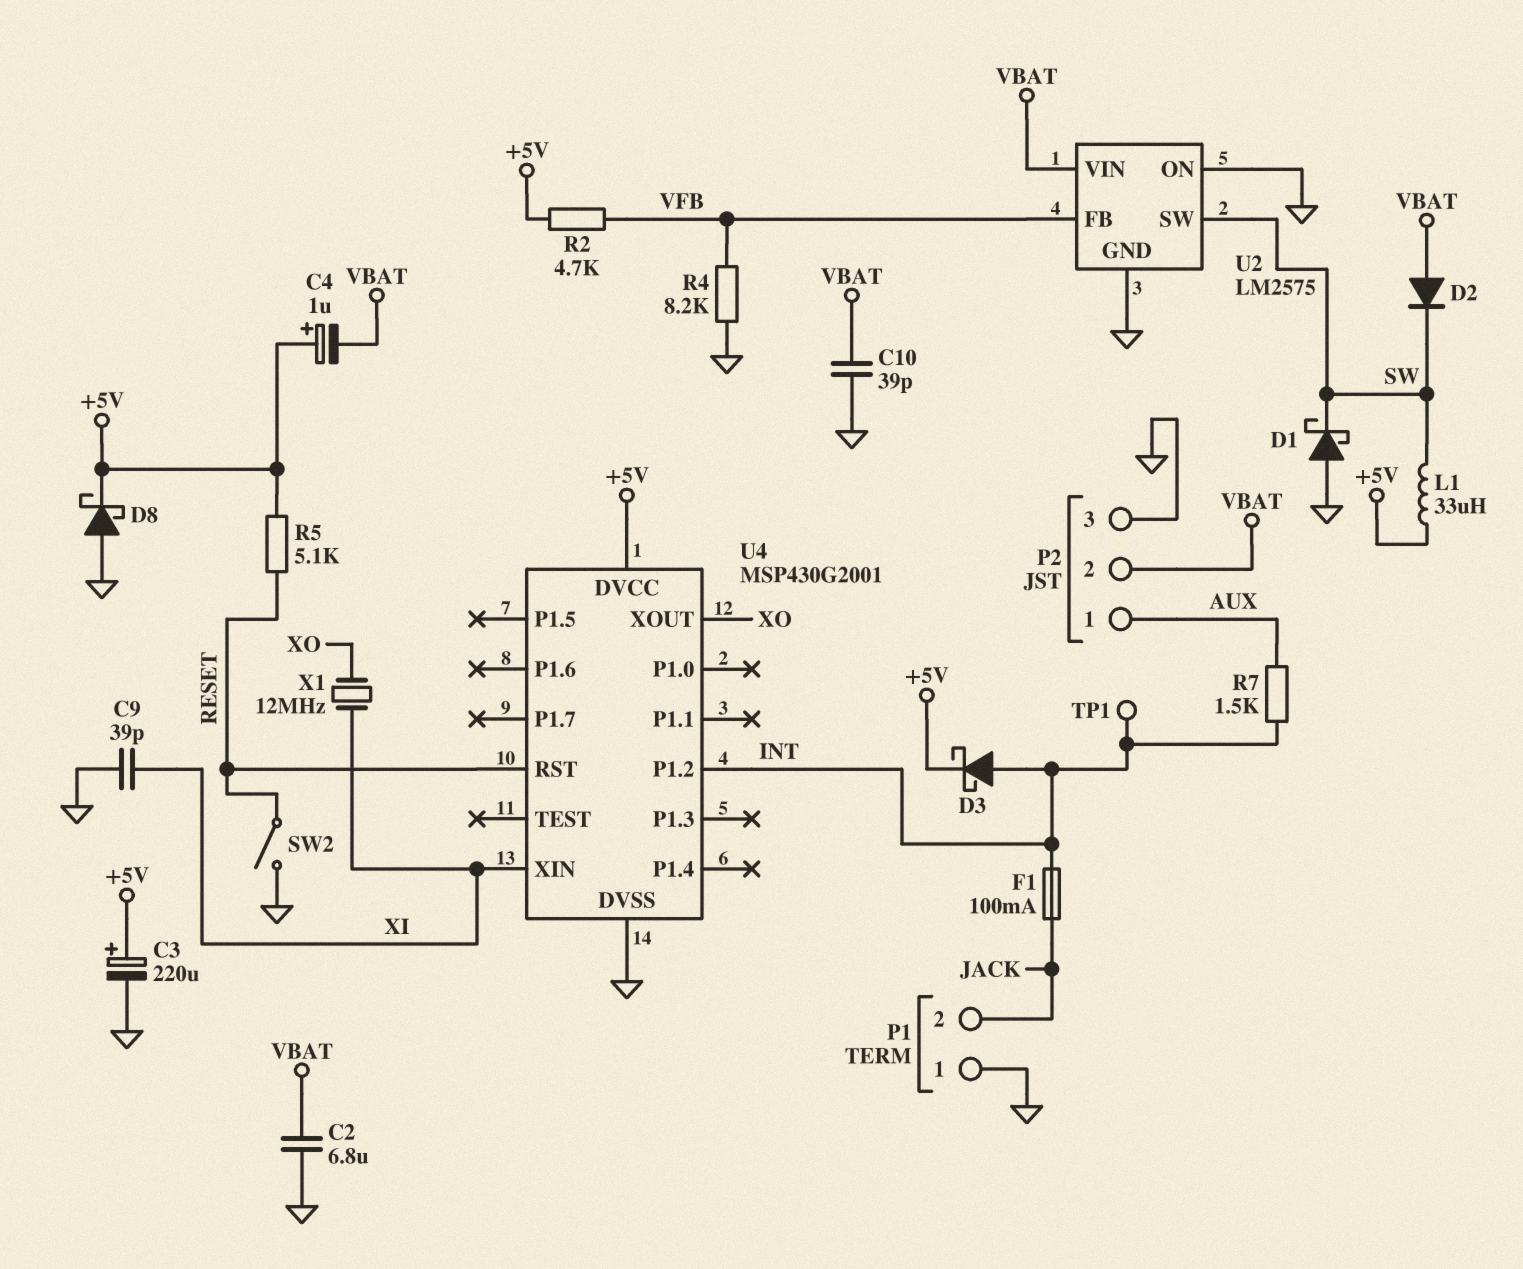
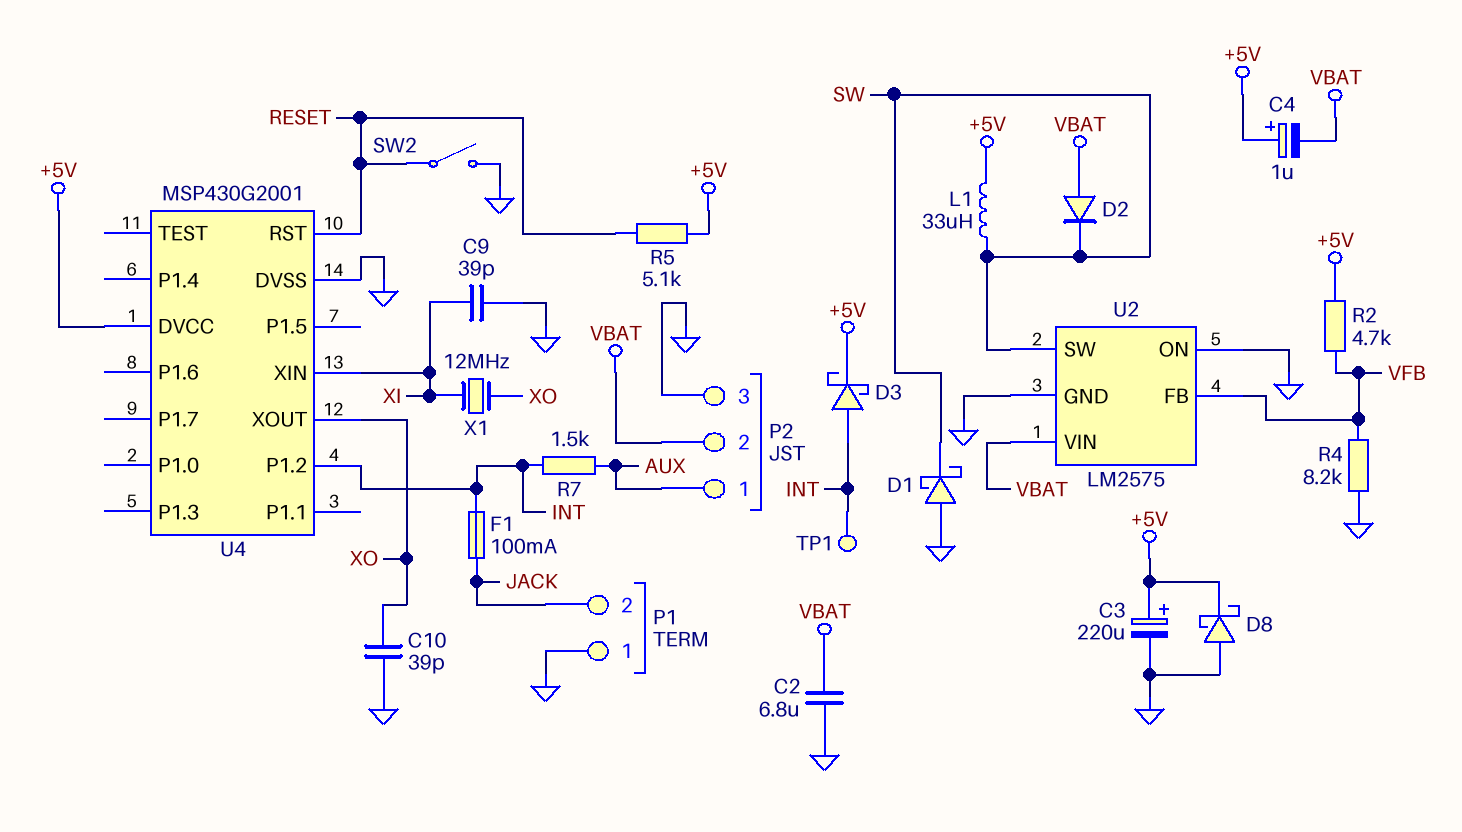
C10: 39pF (GND, VBAT) -> 39pF (GND, XO)

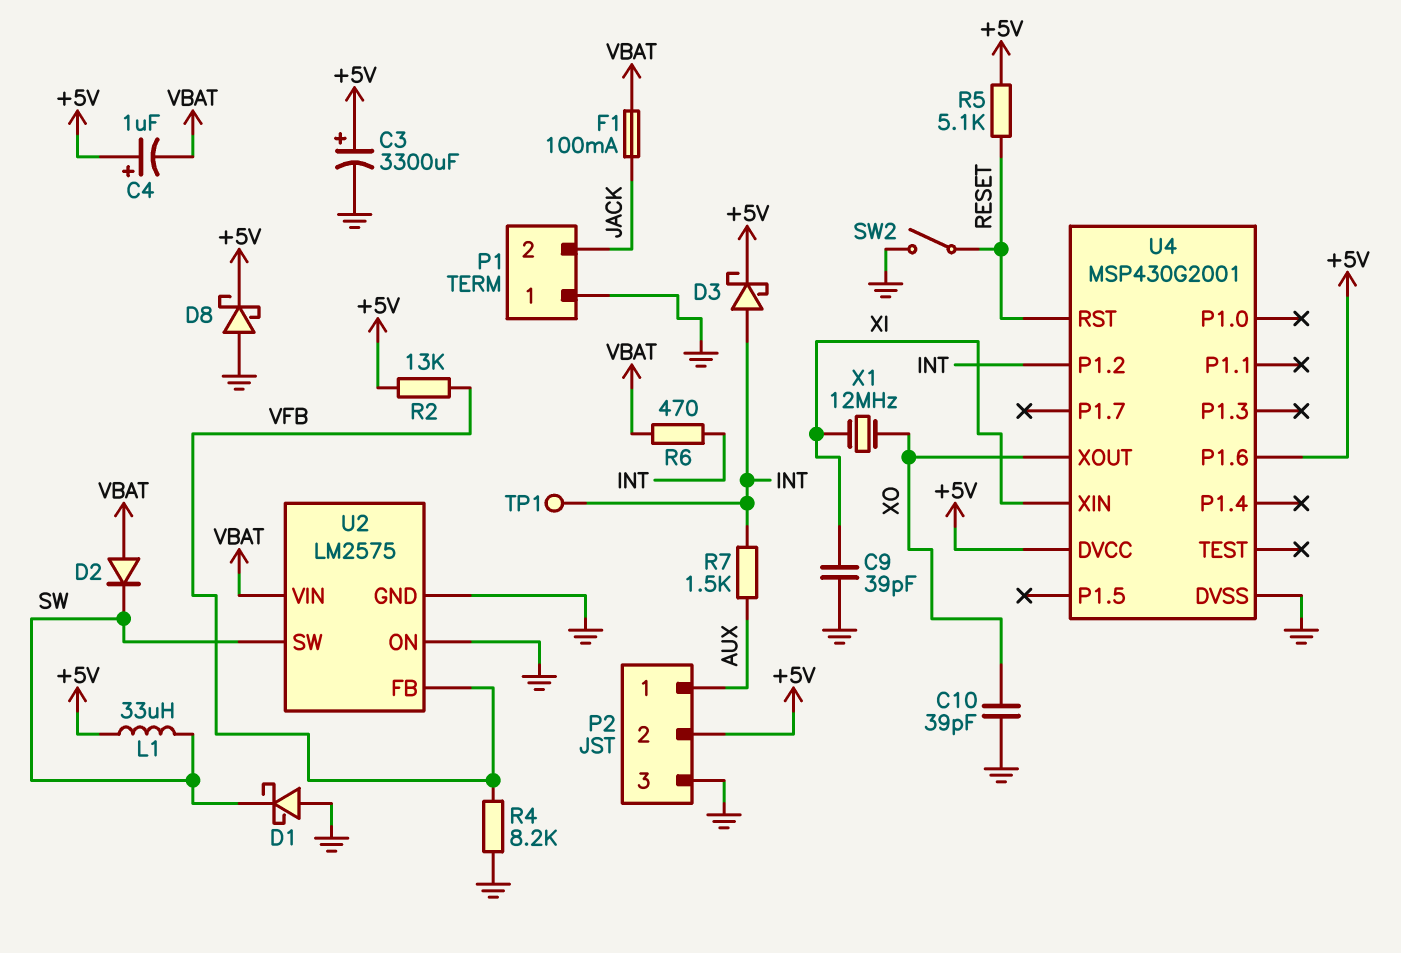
C2: 6.8uF (GND, VBAT) -> none
C3: 220uF (plus +5V, minus GND) -> 3300uF (plus +5V, minus GND)
F1: 100mA (INT, JACK) -> 100mA (JACK, VBAT)
P2 pin 2: VBAT -> +5V
R2: 4.7k (+5V, VFB) -> 13k (+5V, VFB)
R6: none -> 470 (INT, VBAT)
U4 pin P1.6: none -> +5V

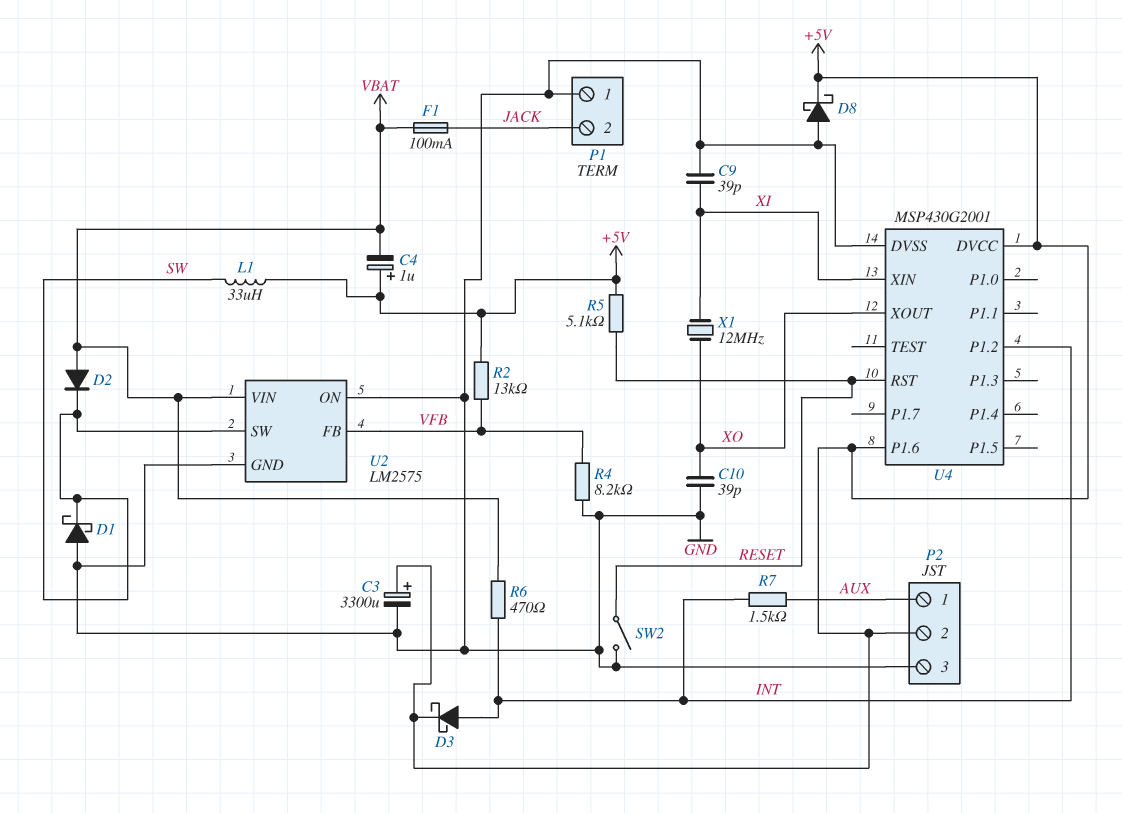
TP1: test point (INT) -> none

